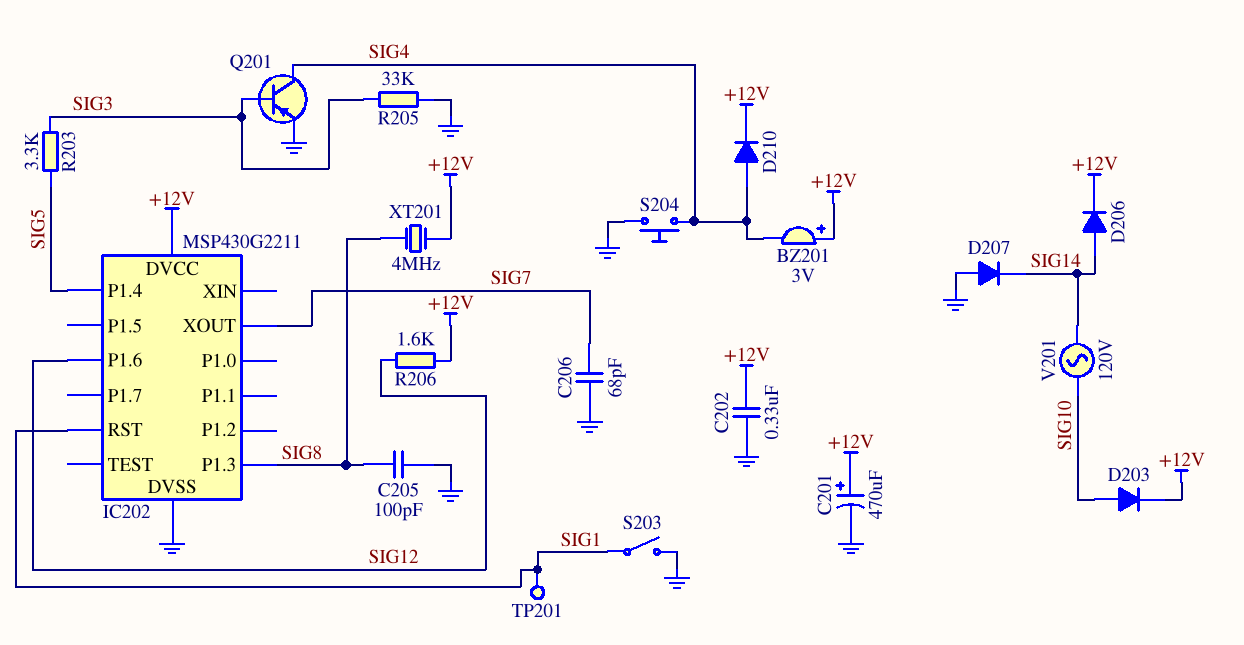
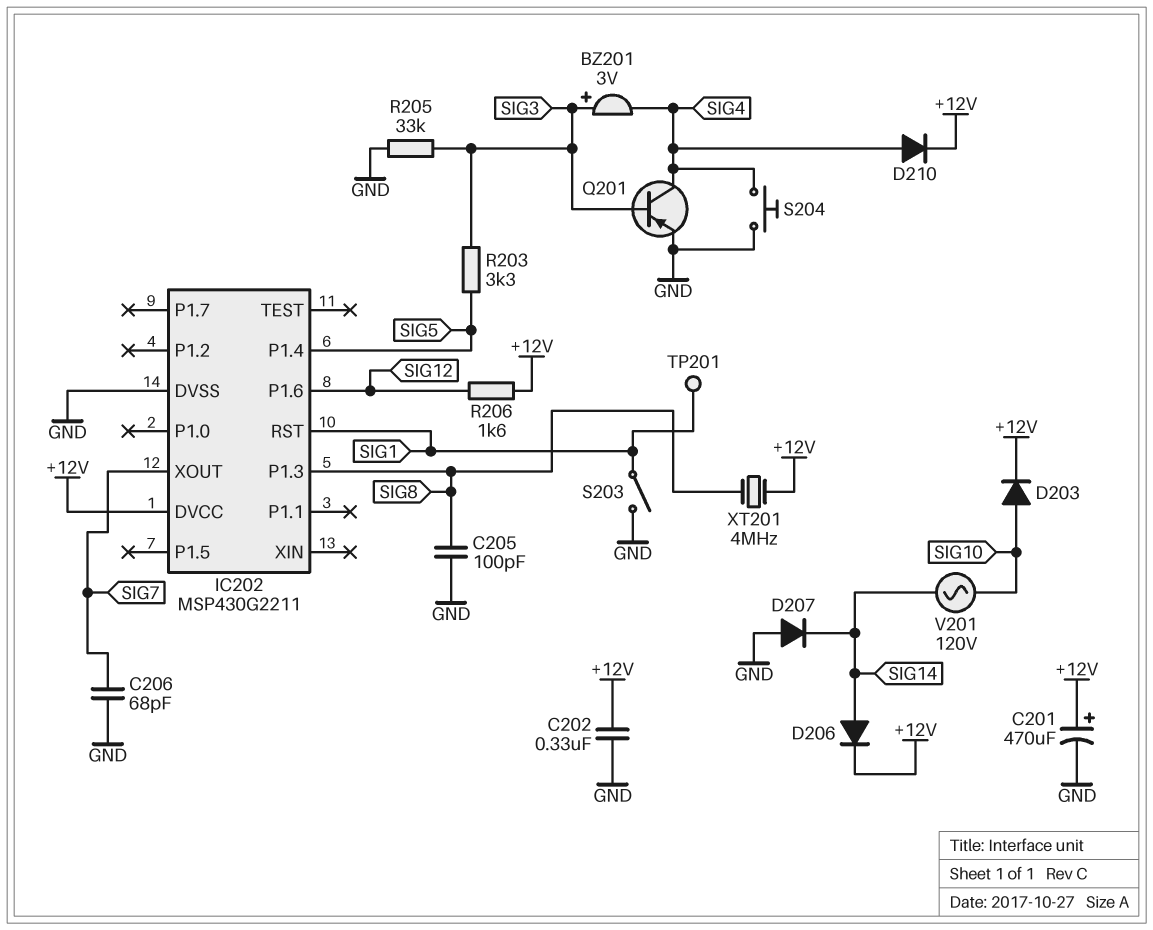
BZ201: buzzer 3V (plus +12V, minus SIG4) -> buzzer 3V (plus SIG3, minus SIG4)

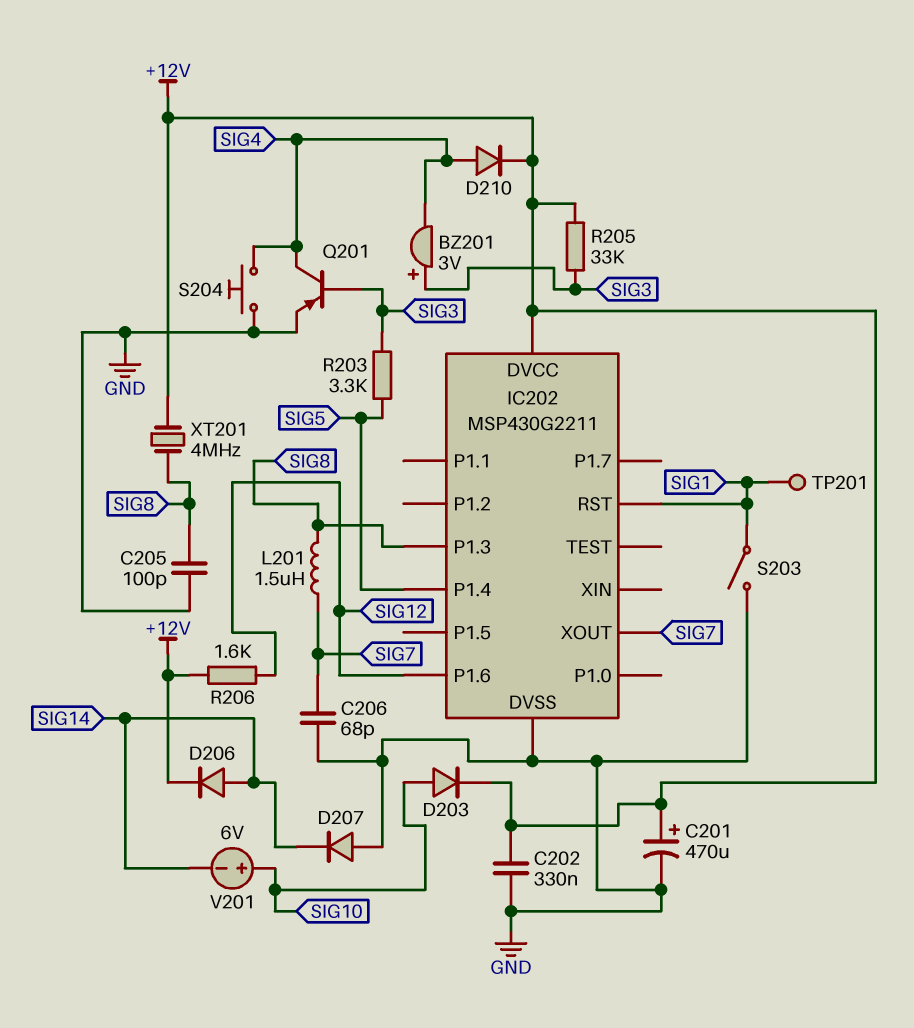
L201: none -> 1.5uH (SIG7, SIG8)
R205: 33k (GND, SIG3) -> 33k (+12V, SIG3)
V201: AC 120V (SIG10, SIG14) -> 6V (plus SIG10, minus SIG14)

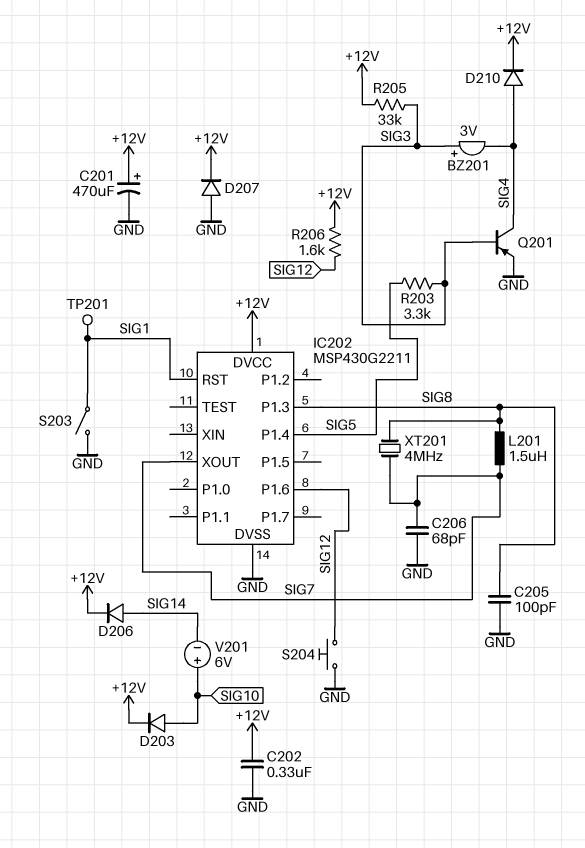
D207: diode (A GND, K SIG14) -> diode (A GND, K +12V)
S204: button (GND, SIG4) -> button (GND, SIG12)
XT201: 4MHz (+12V, SIG8) -> 4MHz (SIG7, SIG8)

